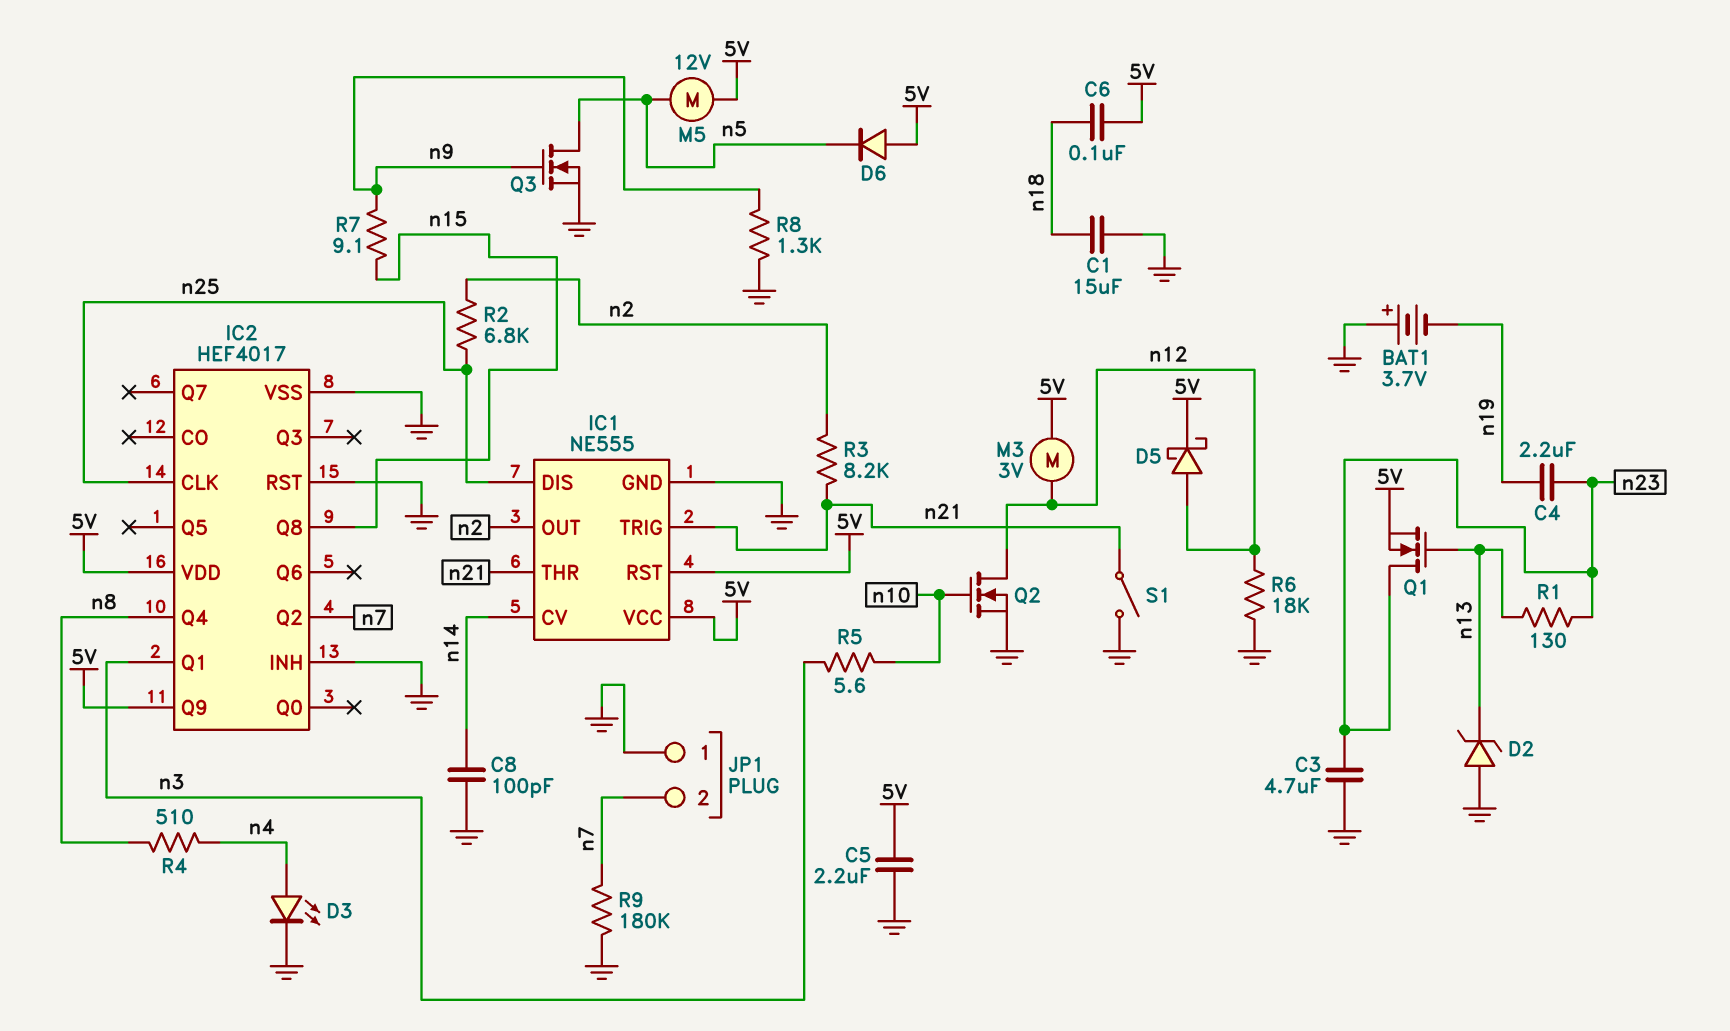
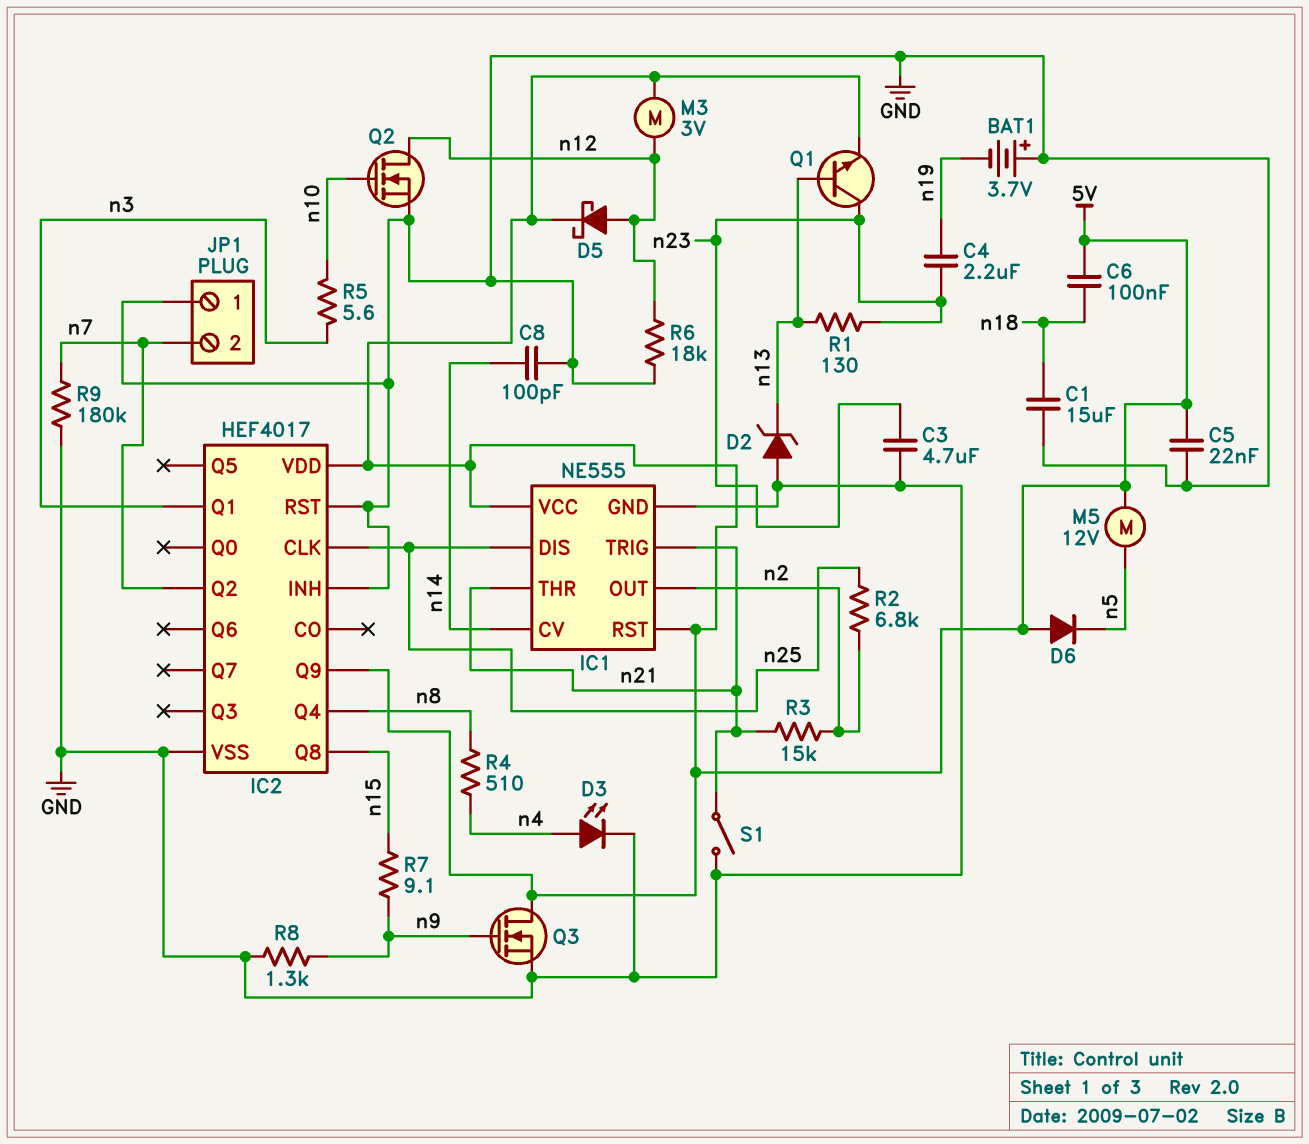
C5: 2.2uF (5V, GND) -> 22nF (5V, GND)
Q1: NMOS (G n13, D n23, S 5V) -> NPN (B n13, C n23, E 5V)
Q3: NMOS (G n9, D n5, S GND) -> NMOS (G n9, D 5V, S GND)
R3: 8.2k (n2, n21) -> 15k (n2, n21)

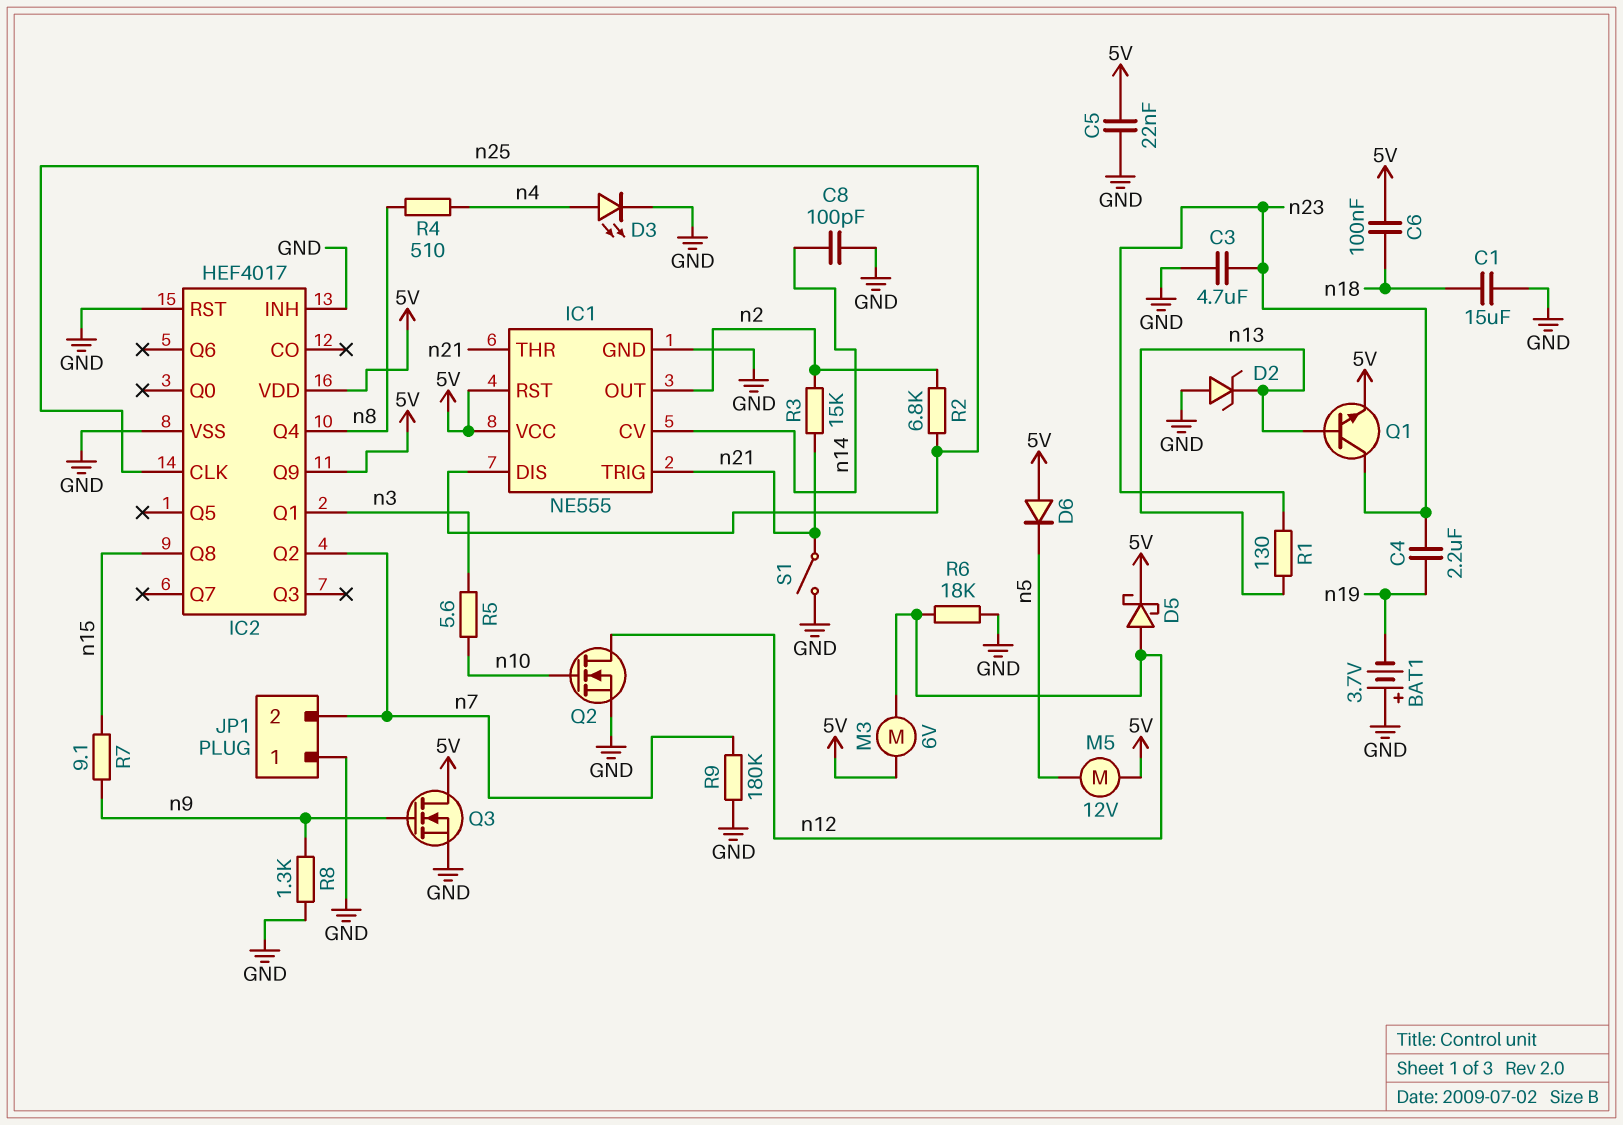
M3: motor 3V (5V, n12) -> motor 6V (5V, n12)

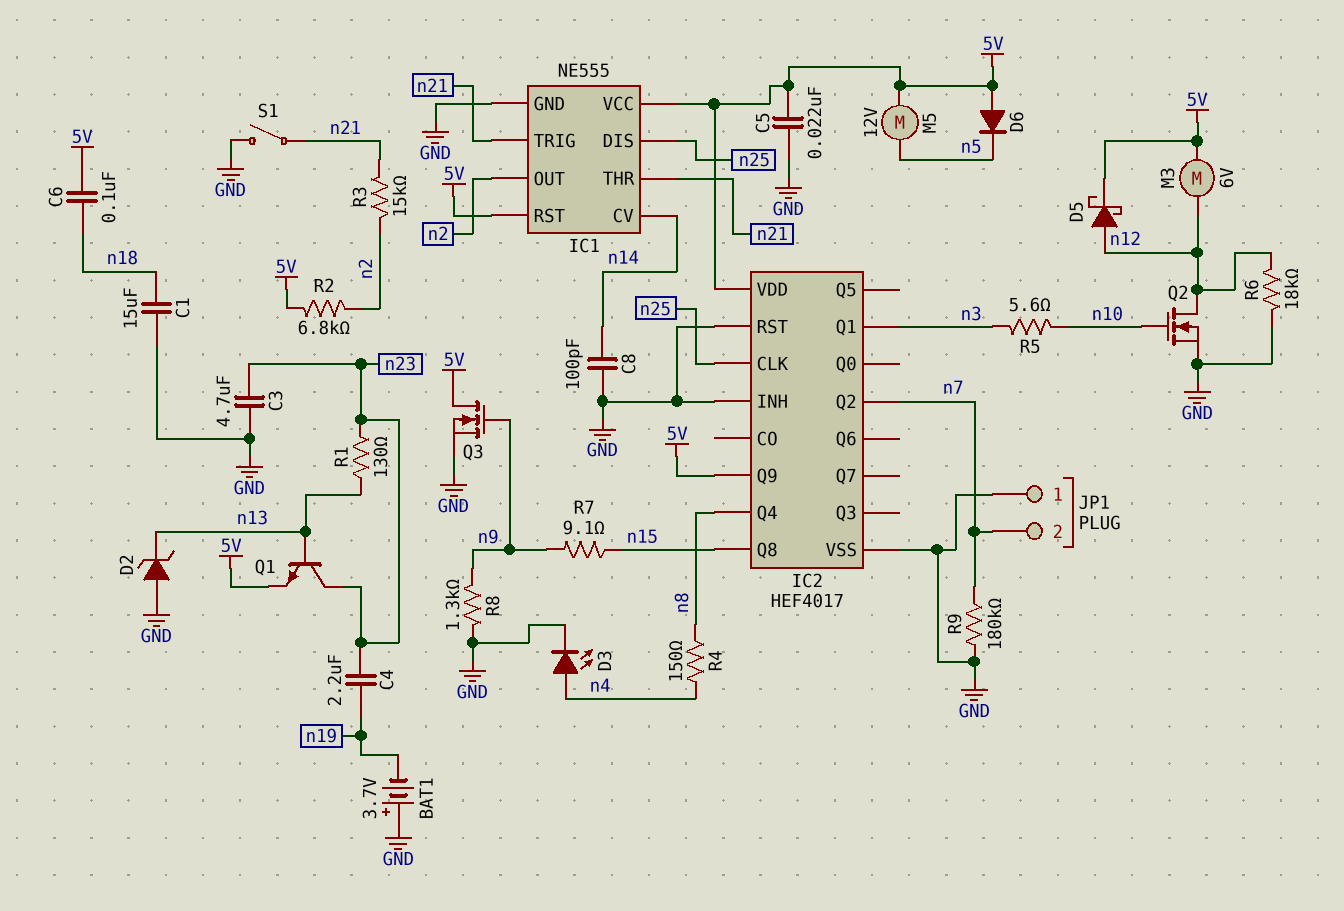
R2: 6.8k (n2, n25) -> 6.8k (5V, n2)
R4: 510 (n4, n8) -> 150 (n4, n8)

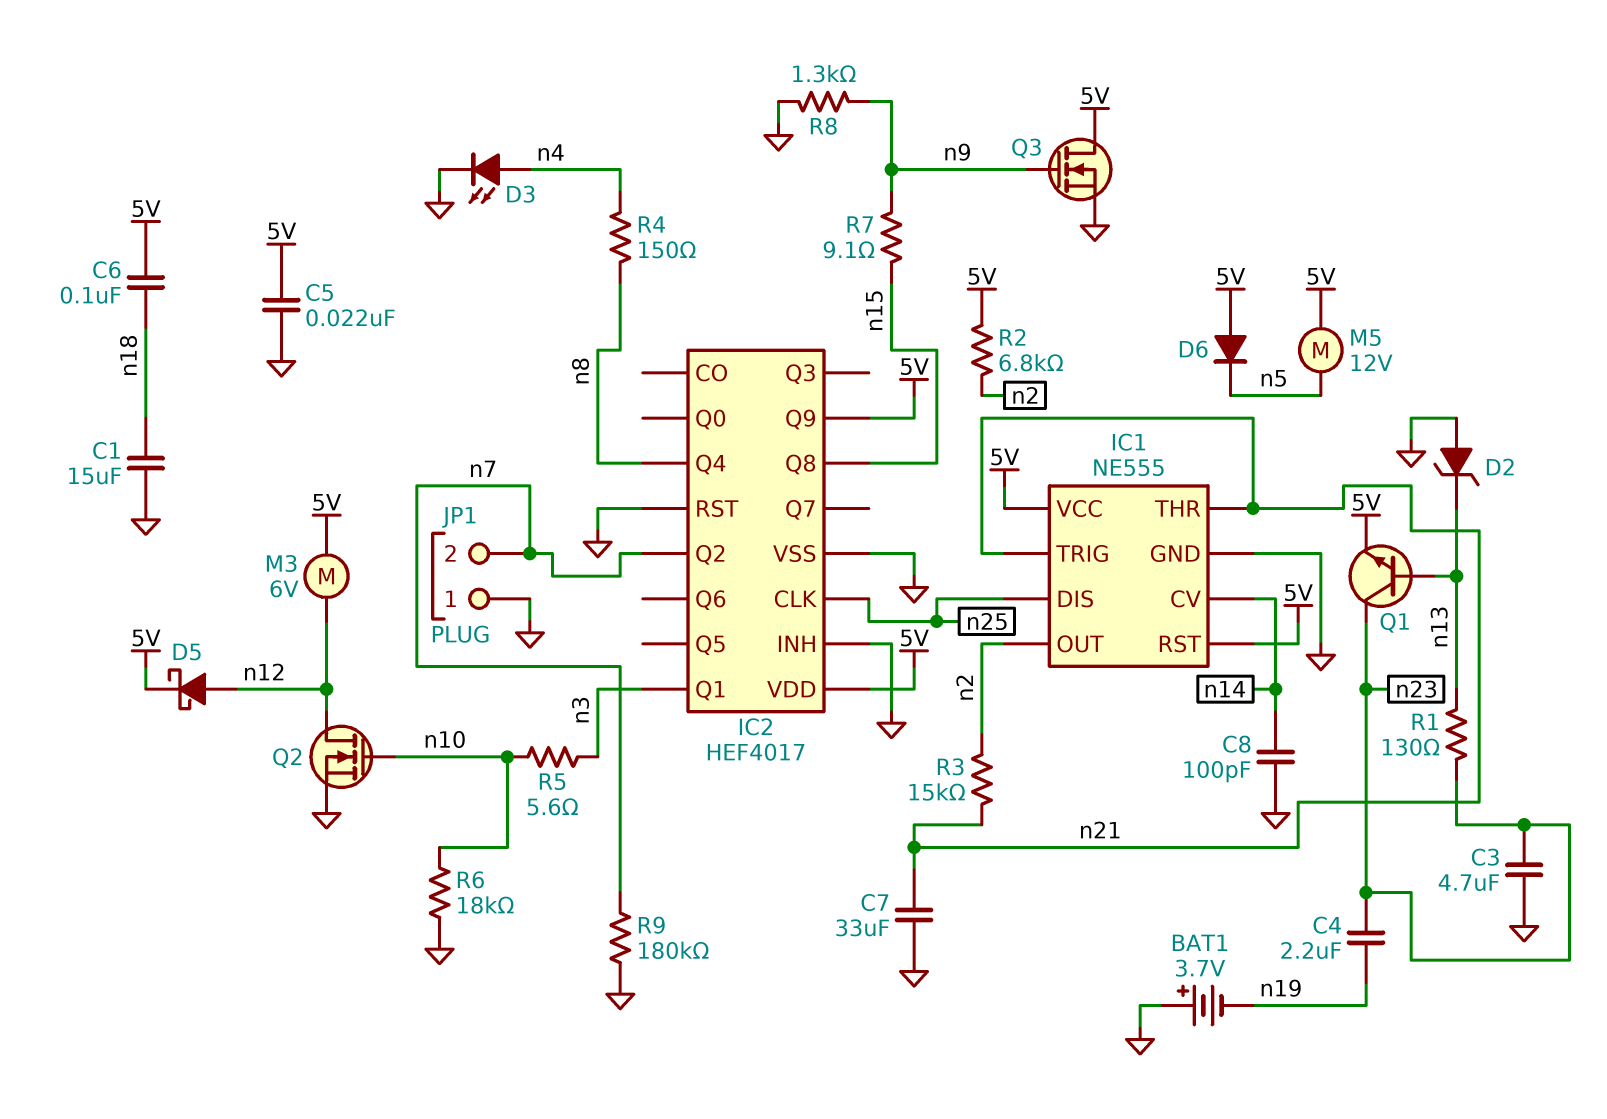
C7: none -> 33uF (GND, n21)
R6: 18k (GND, n12) -> 18k (GND, n10)
S1: switch (GND, n21) -> none

